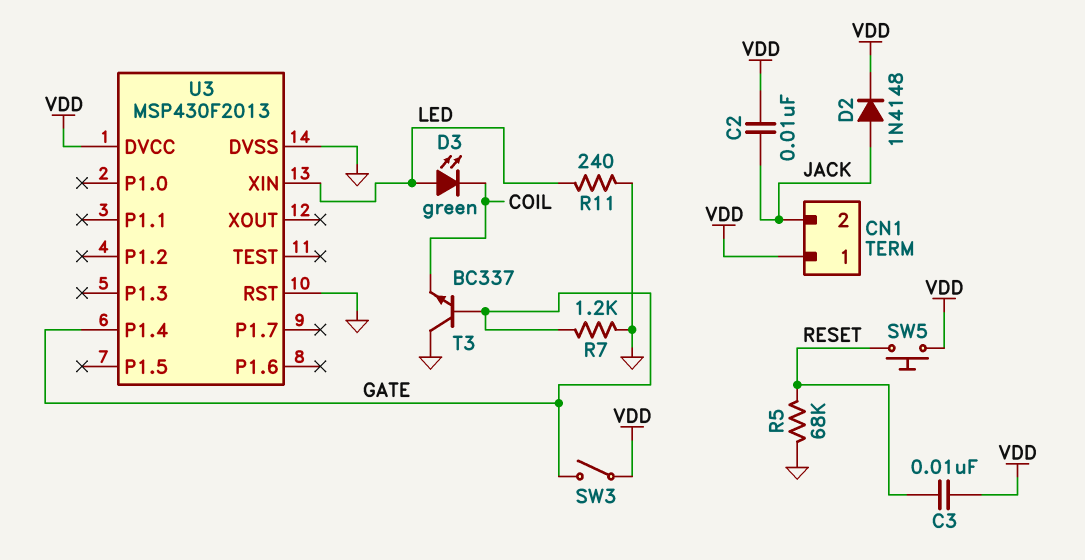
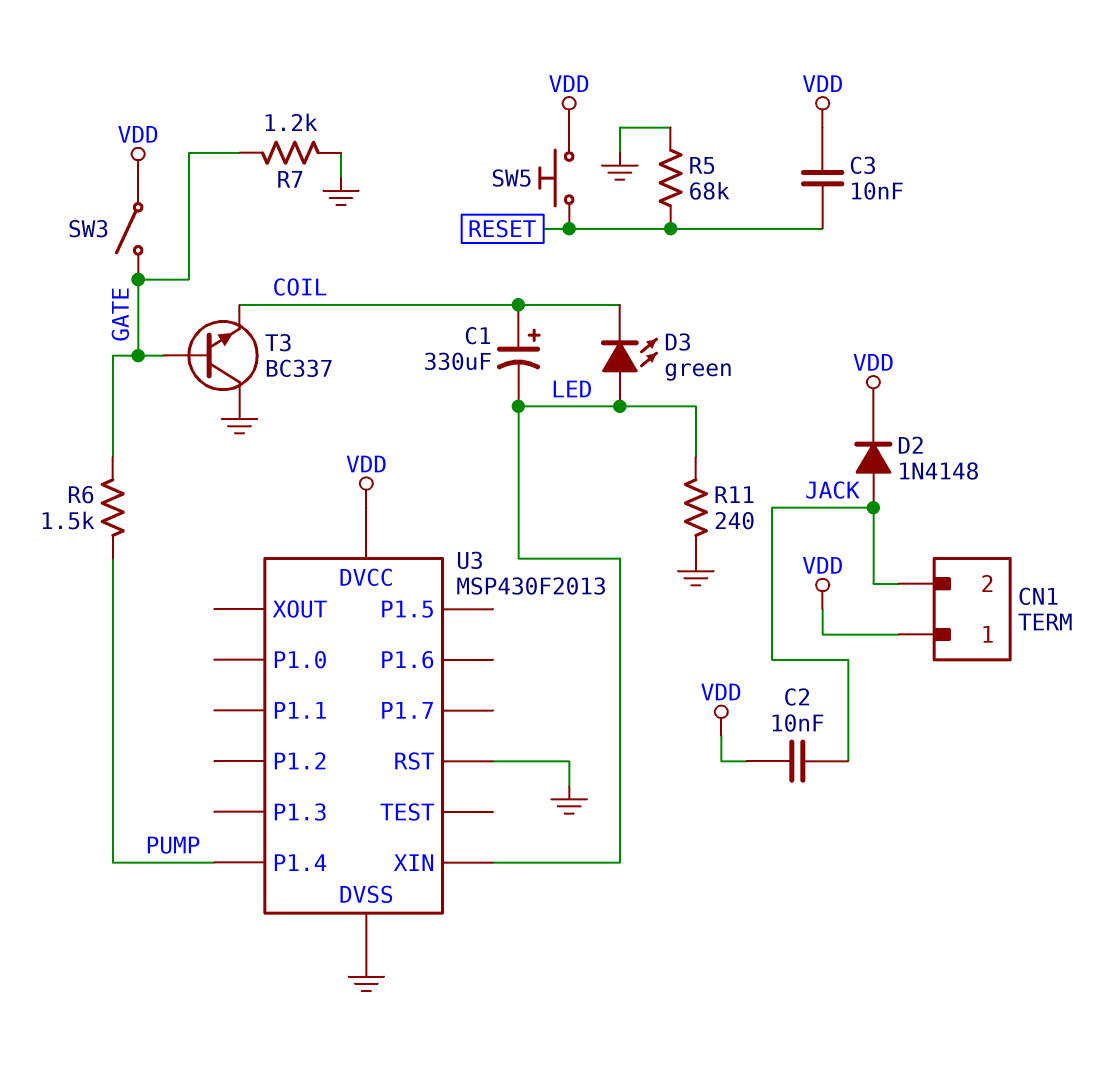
C1: none -> 330uF (plus COIL, minus LED)
R6: none -> 1.5k (GATE, PUMP)
U3 pin P1.4: GATE -> PUMP

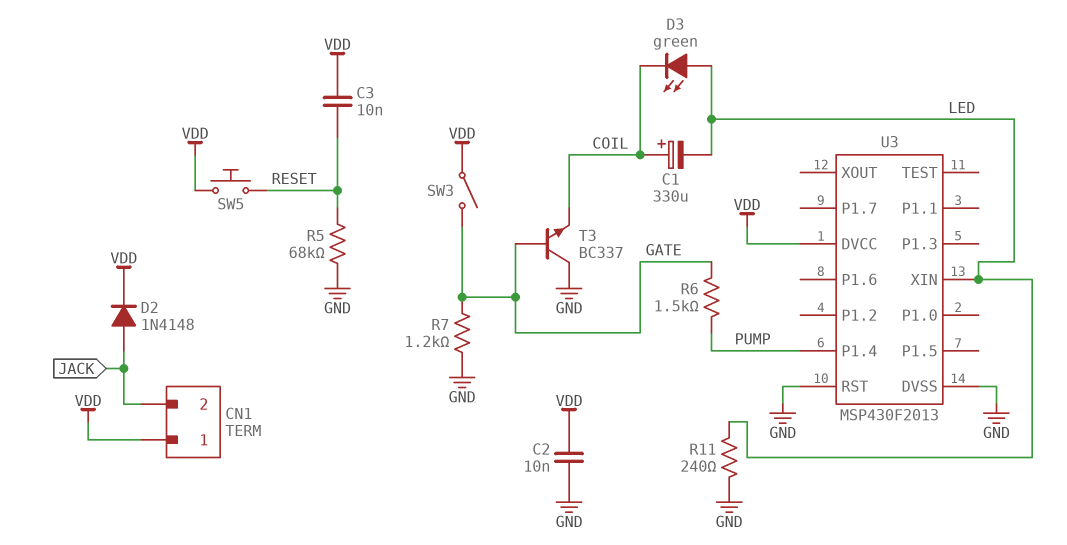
C2: 10nF (JACK, VDD) -> 10nF (GND, VDD)

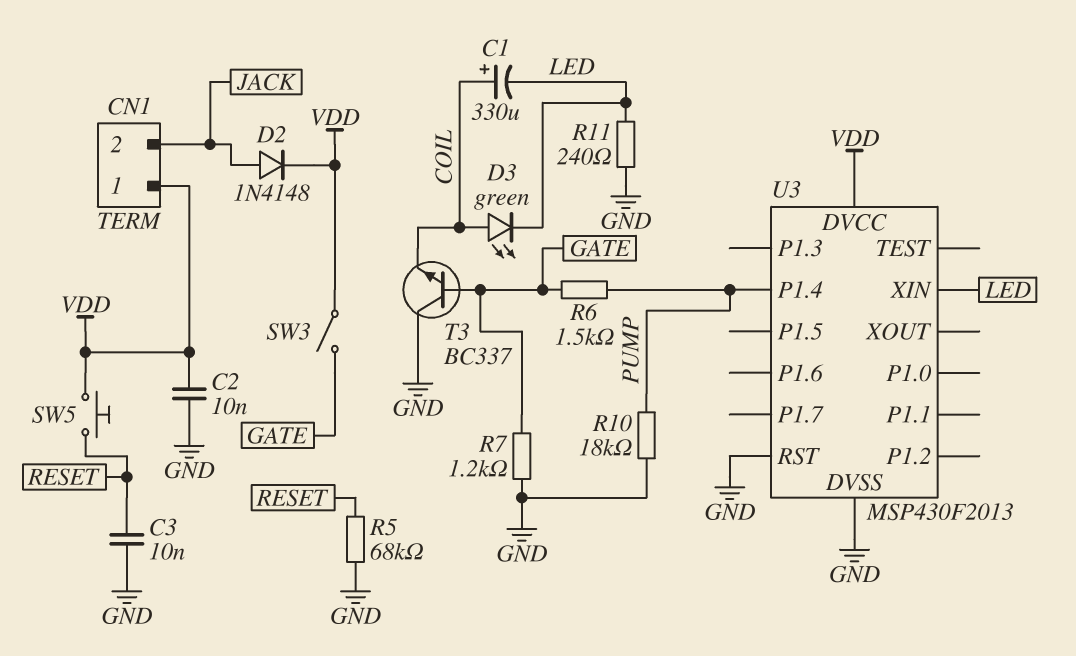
C3: 10nF (RESET, VDD) -> 10nF (GND, RESET)
D3: LED green (A LED, K COIL) -> LED green (A COIL, K LED)
R10: none -> 18k (GND, PUMP)

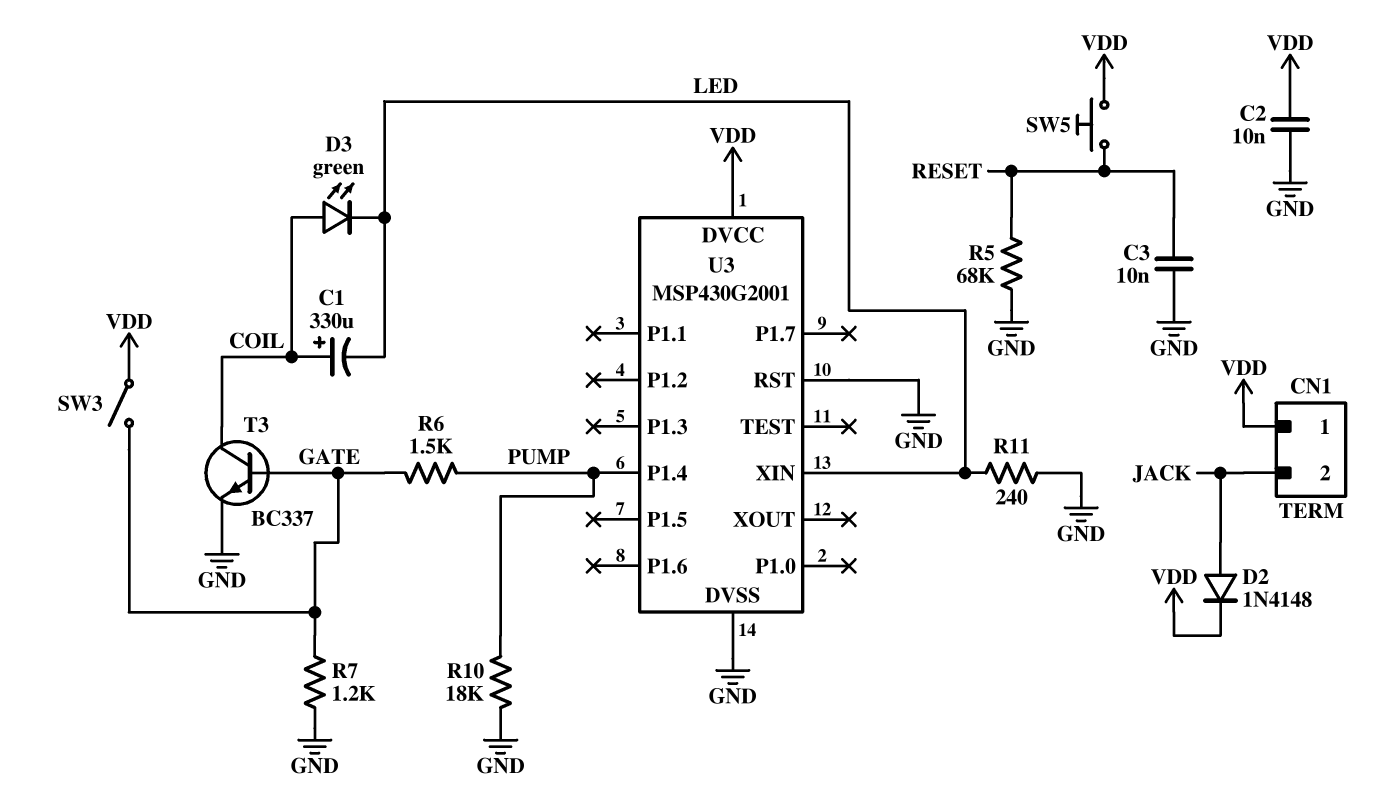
T3: NPN BC337 (B GATE, C GND, E COIL) -> NPN BC337 (B GATE, C COIL, E GND)
U3: MSP430F2013 -> MSP430G2001

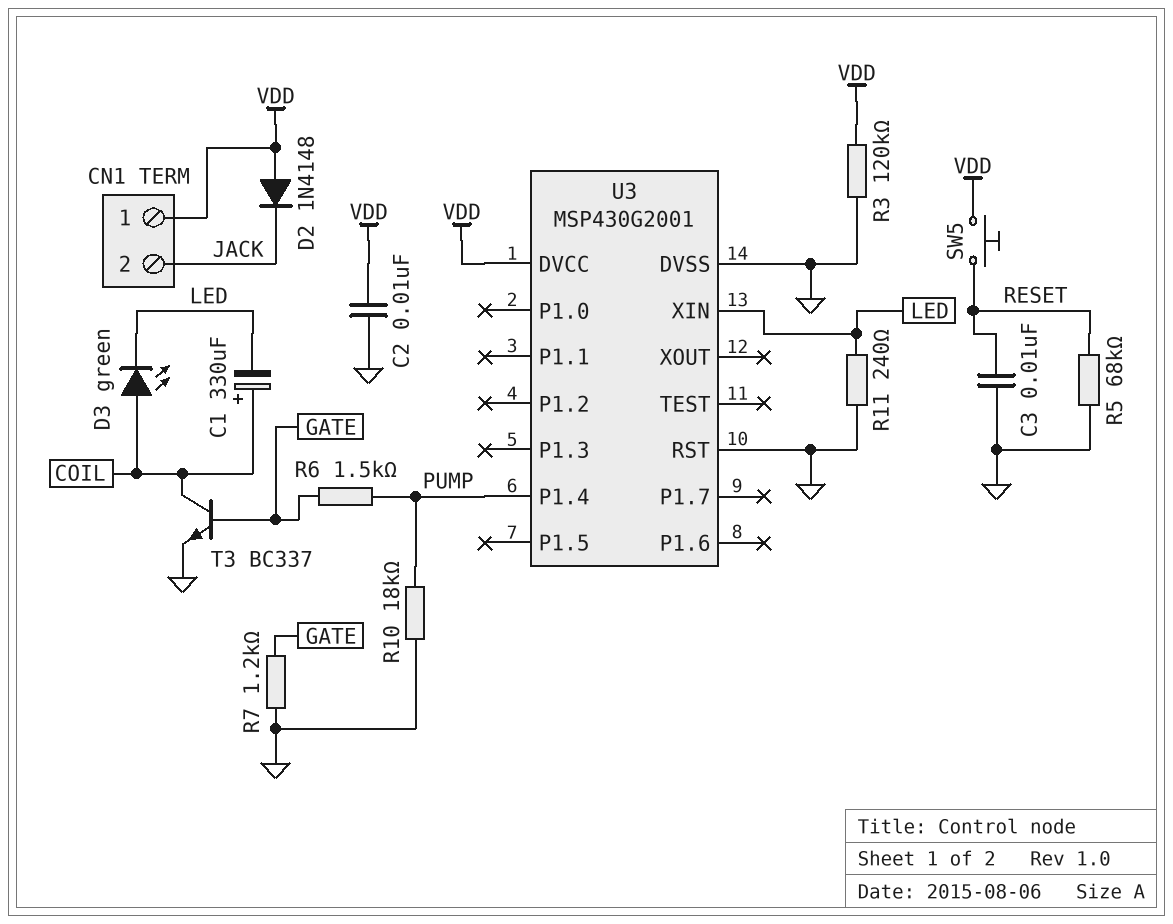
D2: diode 1N4148 (A JACK, K VDD) -> diode 1N4148 (A VDD, K JACK)
R3: none -> 120k (GND, VDD)
SW3: switch (GATE, VDD) -> none

